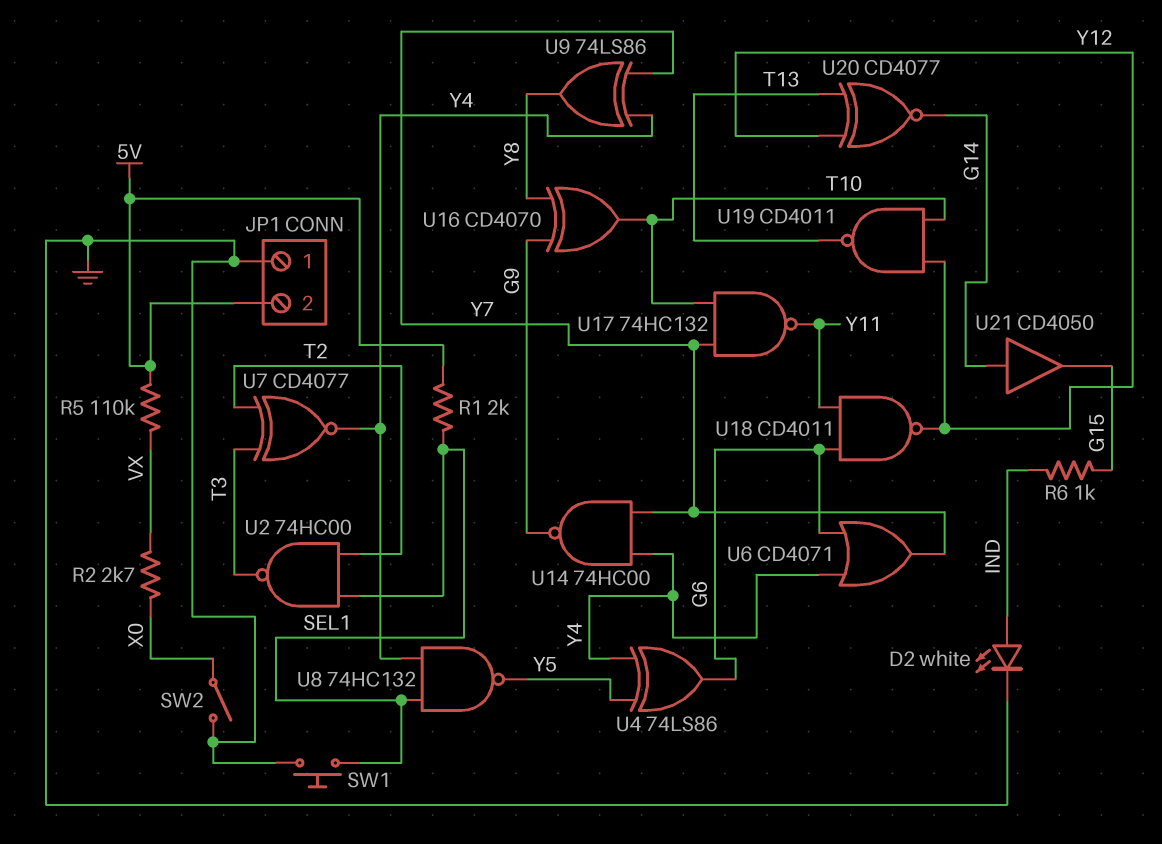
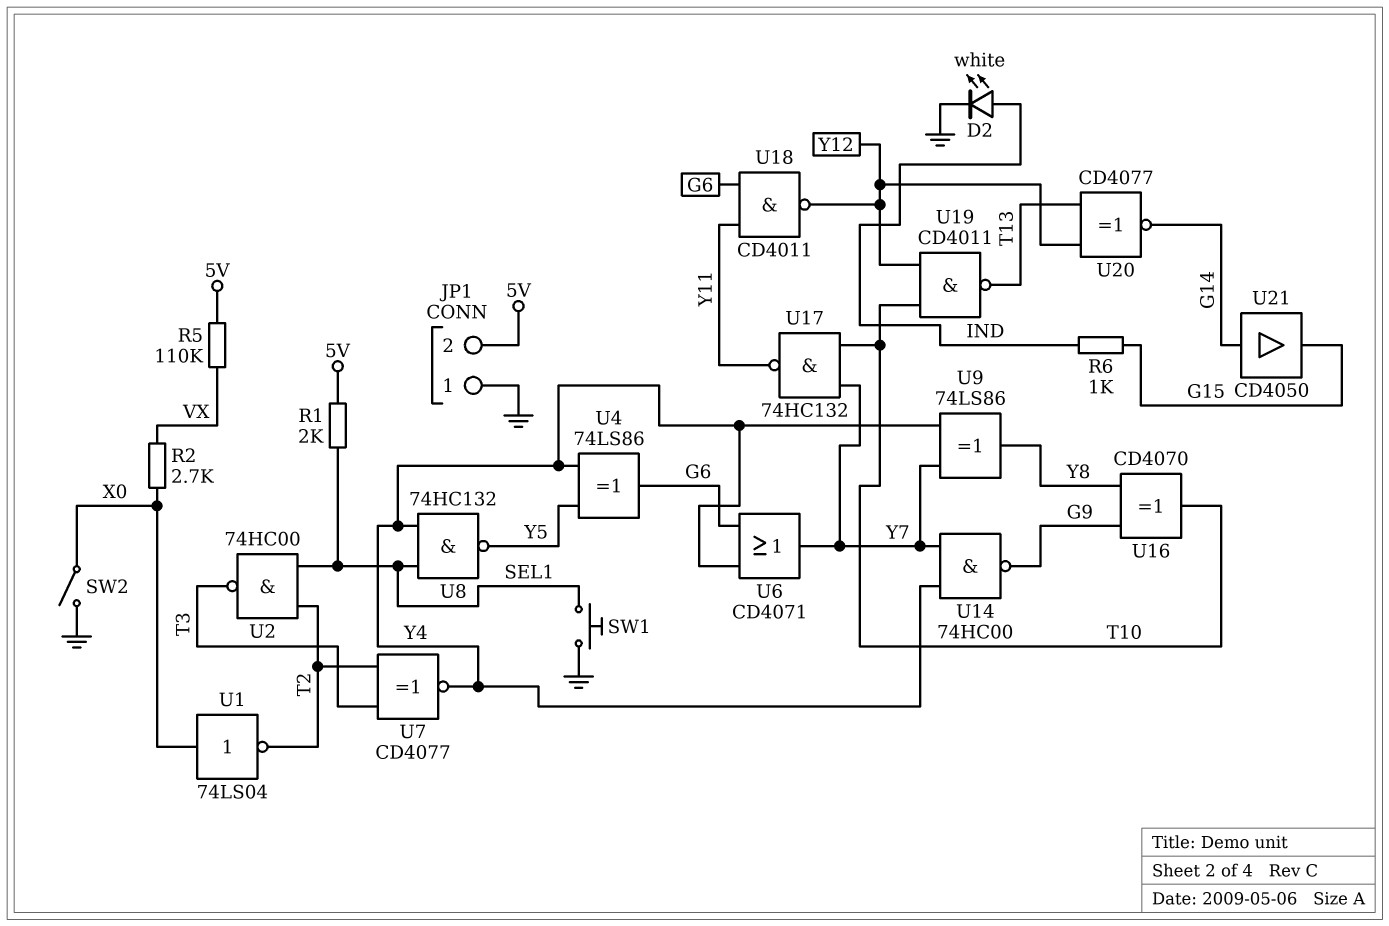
U1: none -> NOT 74LS04 (in X0, out T2)

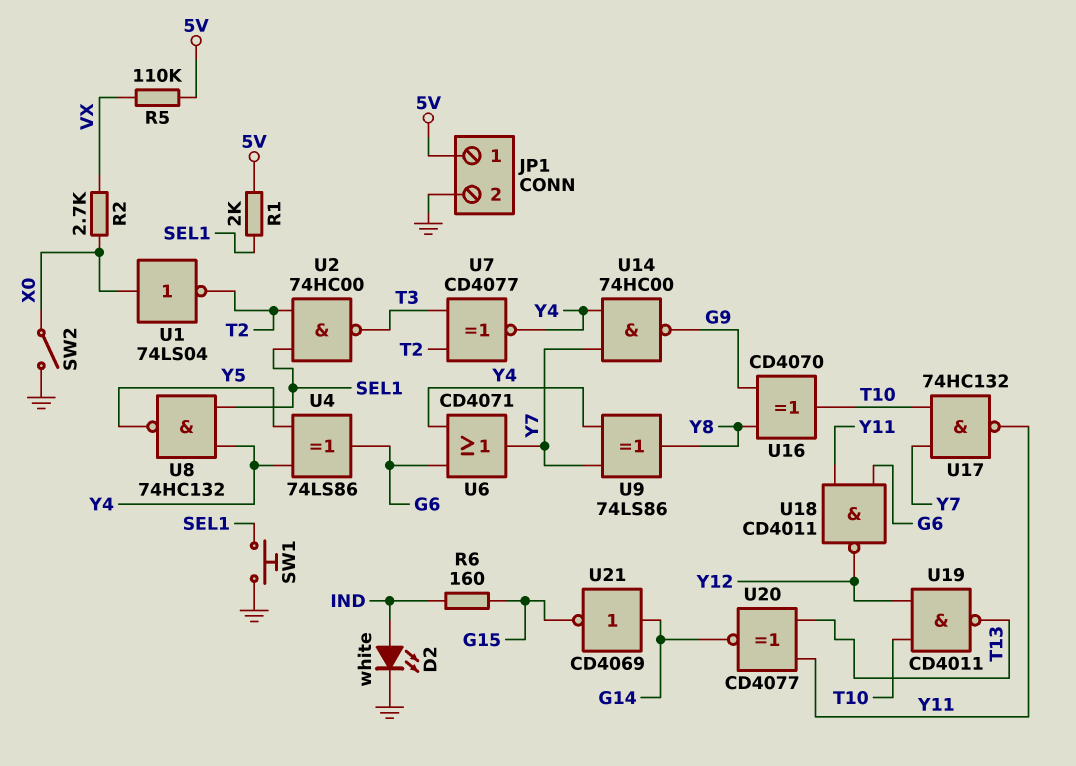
JP1 pin 1: GND -> 5V
JP1 pin 2: 5V -> GND
R6: 1k (G15, IND) -> 160 (G15, IND)
U20: XNOR CD4077 (in T13, in Y12, out G14) -> XNOR CD4077 (in T13, in Y11, out G14)
U21: buffer CD4050 (in G14, out G15) -> NOT CD4069 (in G14, out G15)

